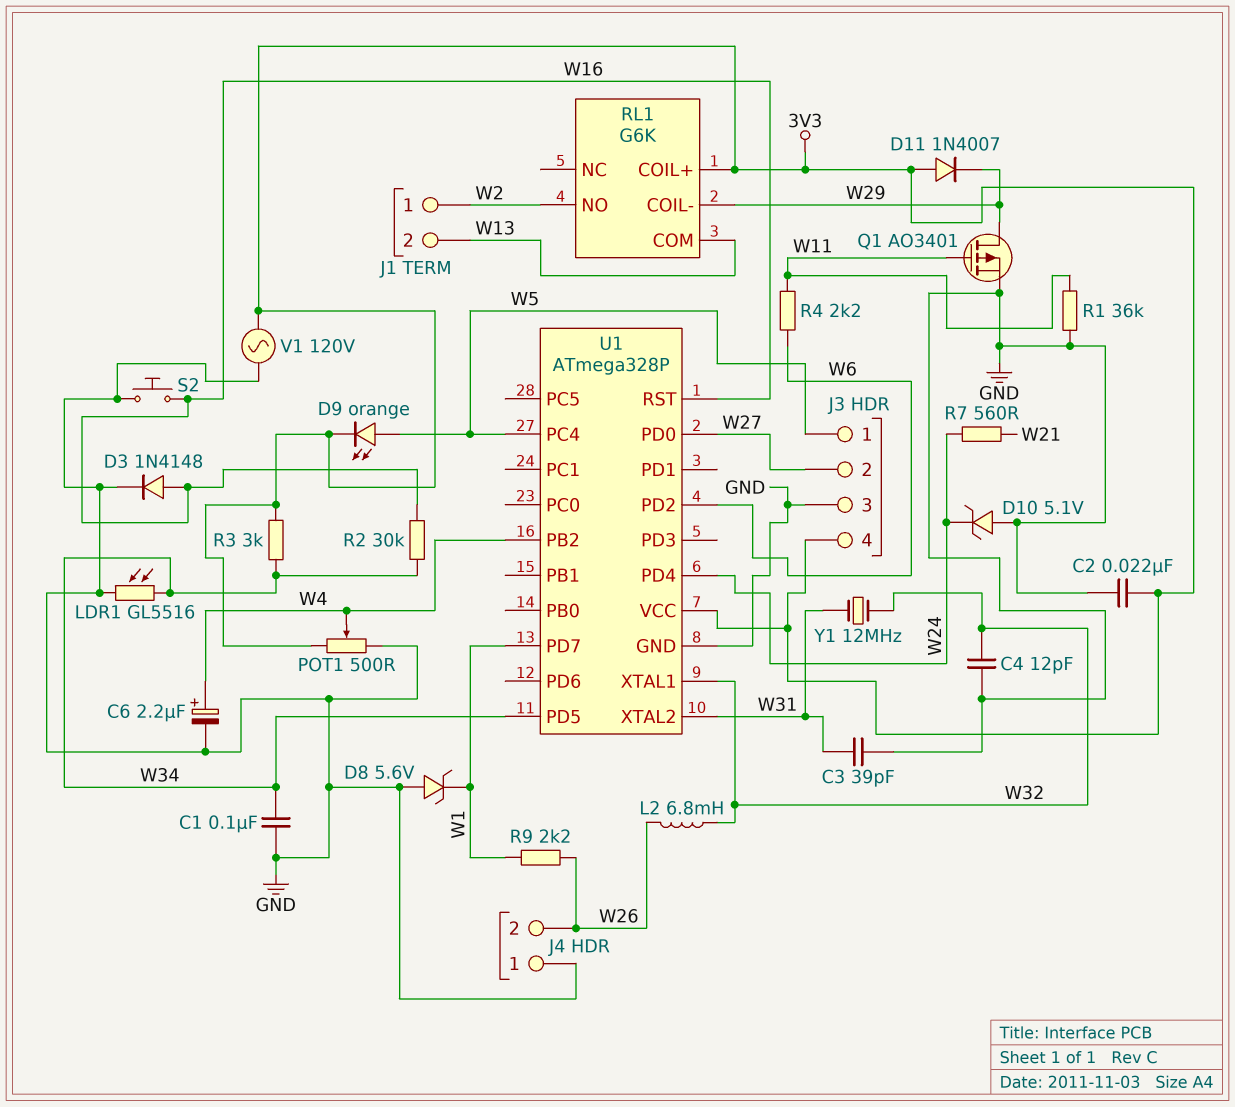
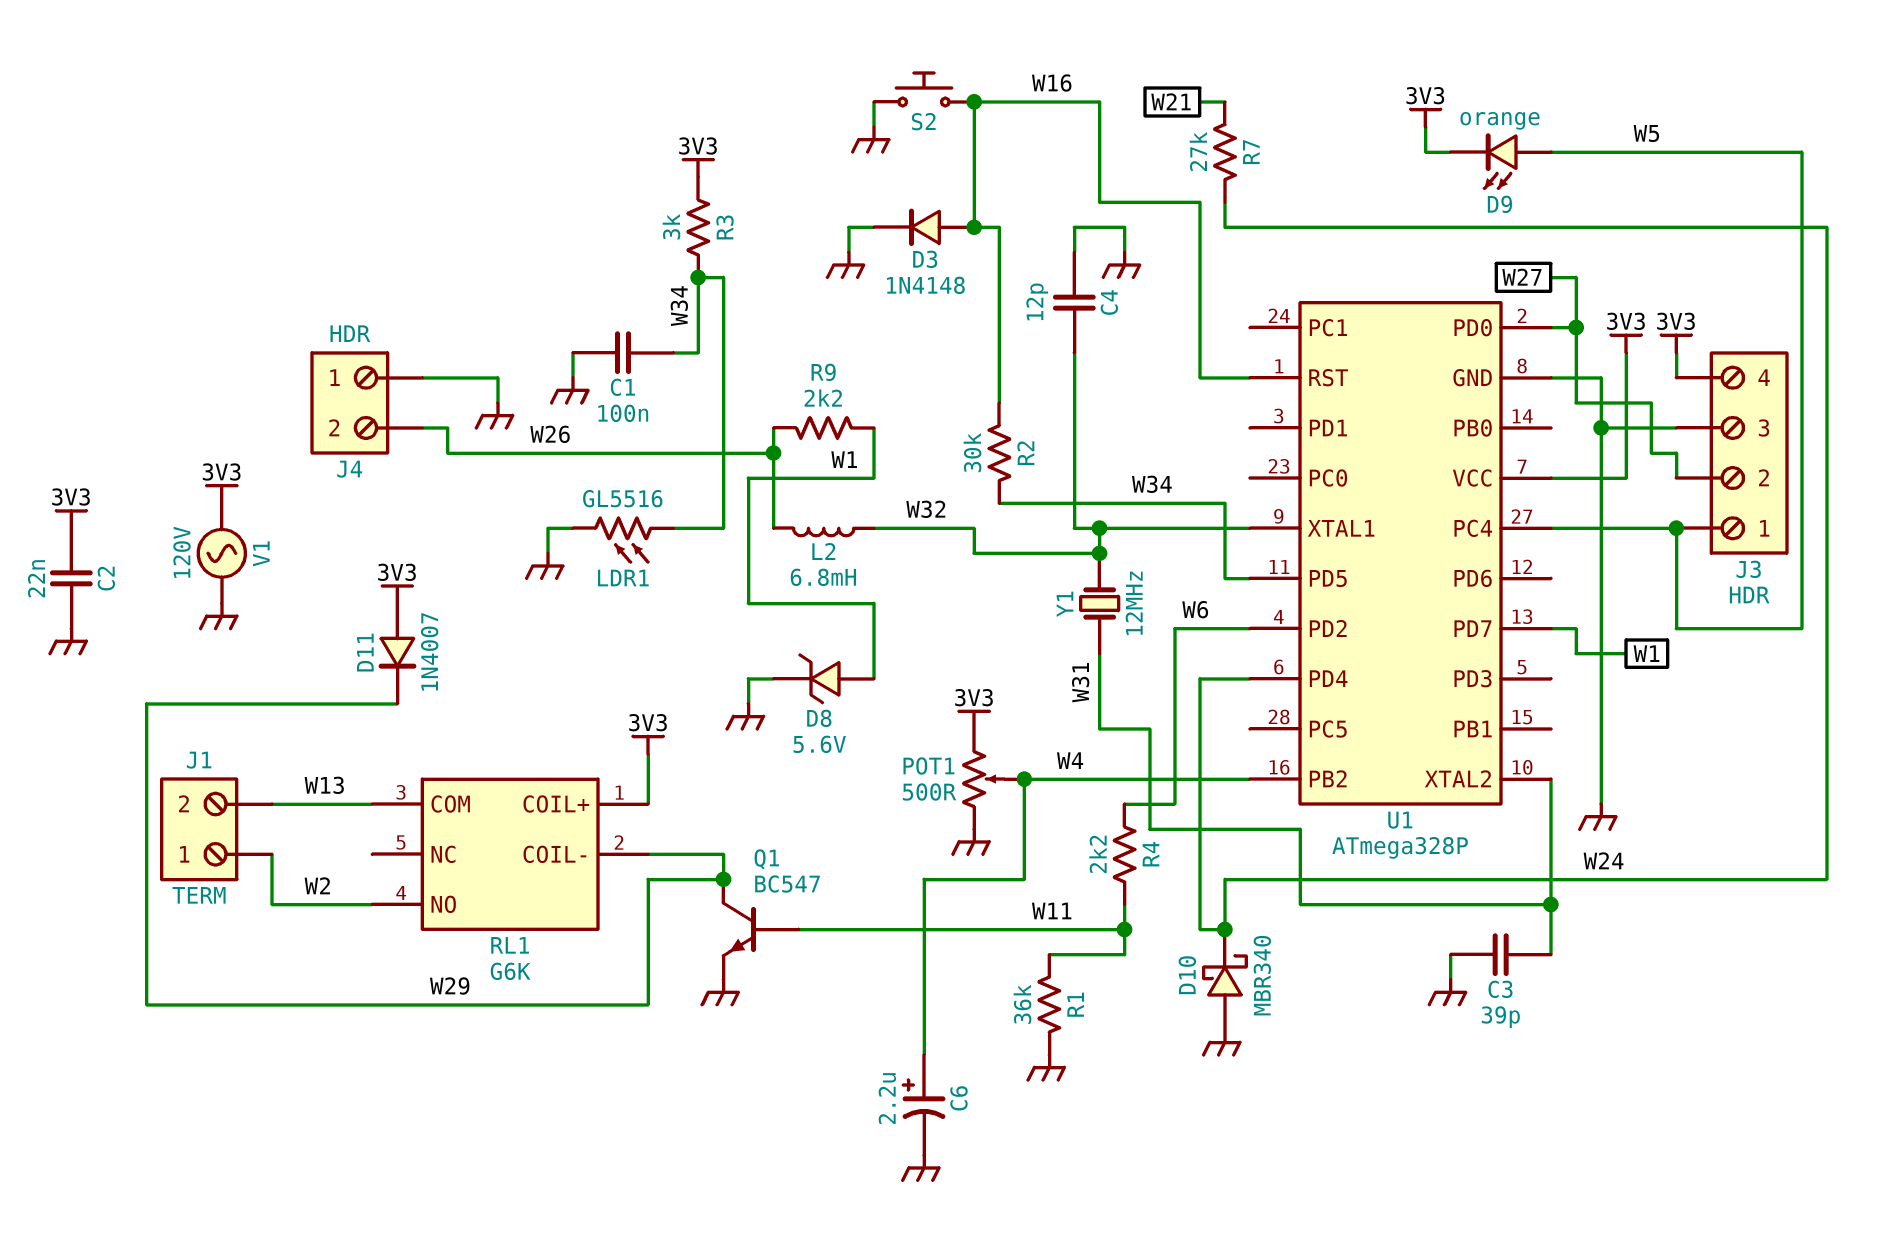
D8: zener 5.6V (A GND, K W1) -> zener 5.6V (A W1, K GND)
D10: zener 5.1V (A GND, K W24) -> schottky MBR340 (A GND, K W24)
Q1: PMOS AO3401 (G W11, D W29, S GND) -> NPN BC547 (B W11, C W29, E GND)
R7: 560 (W21, W24) -> 27k (W21, W24)

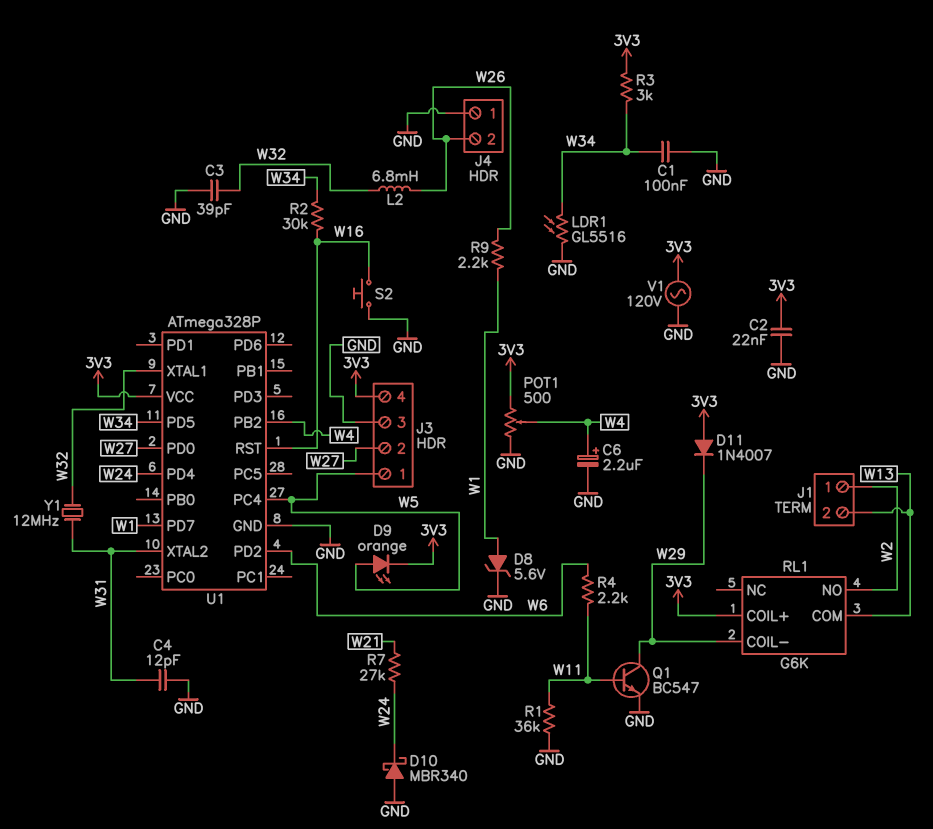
C3: 39pF (GND, W31) -> 39pF (GND, W32)
C4: 12pF (GND, W32) -> 12pF (GND, W31)
D3: diode 1N4148 (A W16, K GND) -> none

